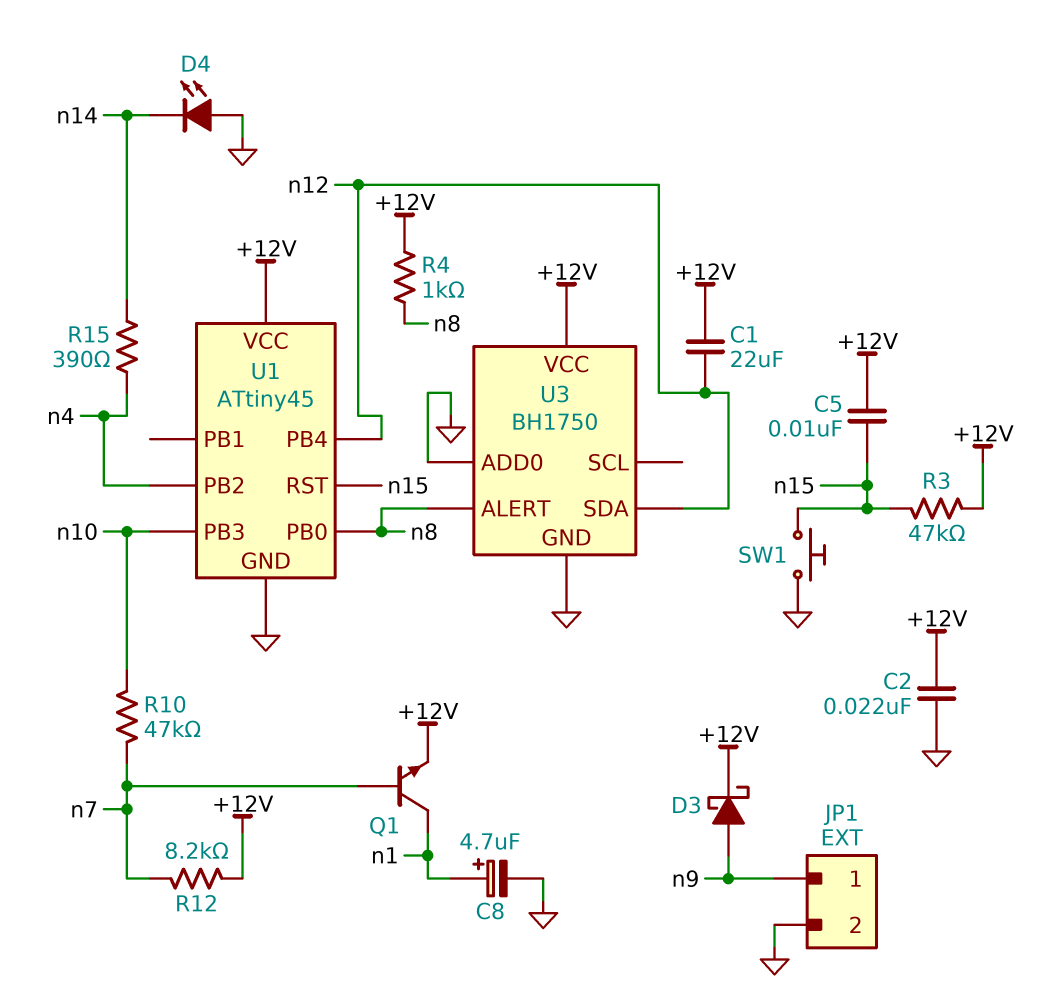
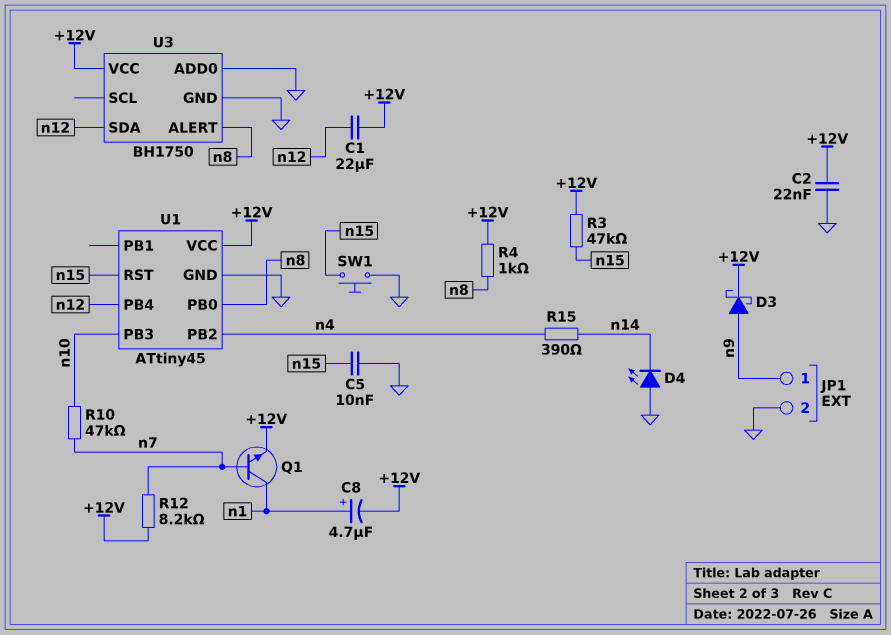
C5: 10nF (+12V, n15) -> 10nF (GND, n15)
C8: 4.7uF (plus n1, minus GND) -> 4.7uF (plus n1, minus +12V)

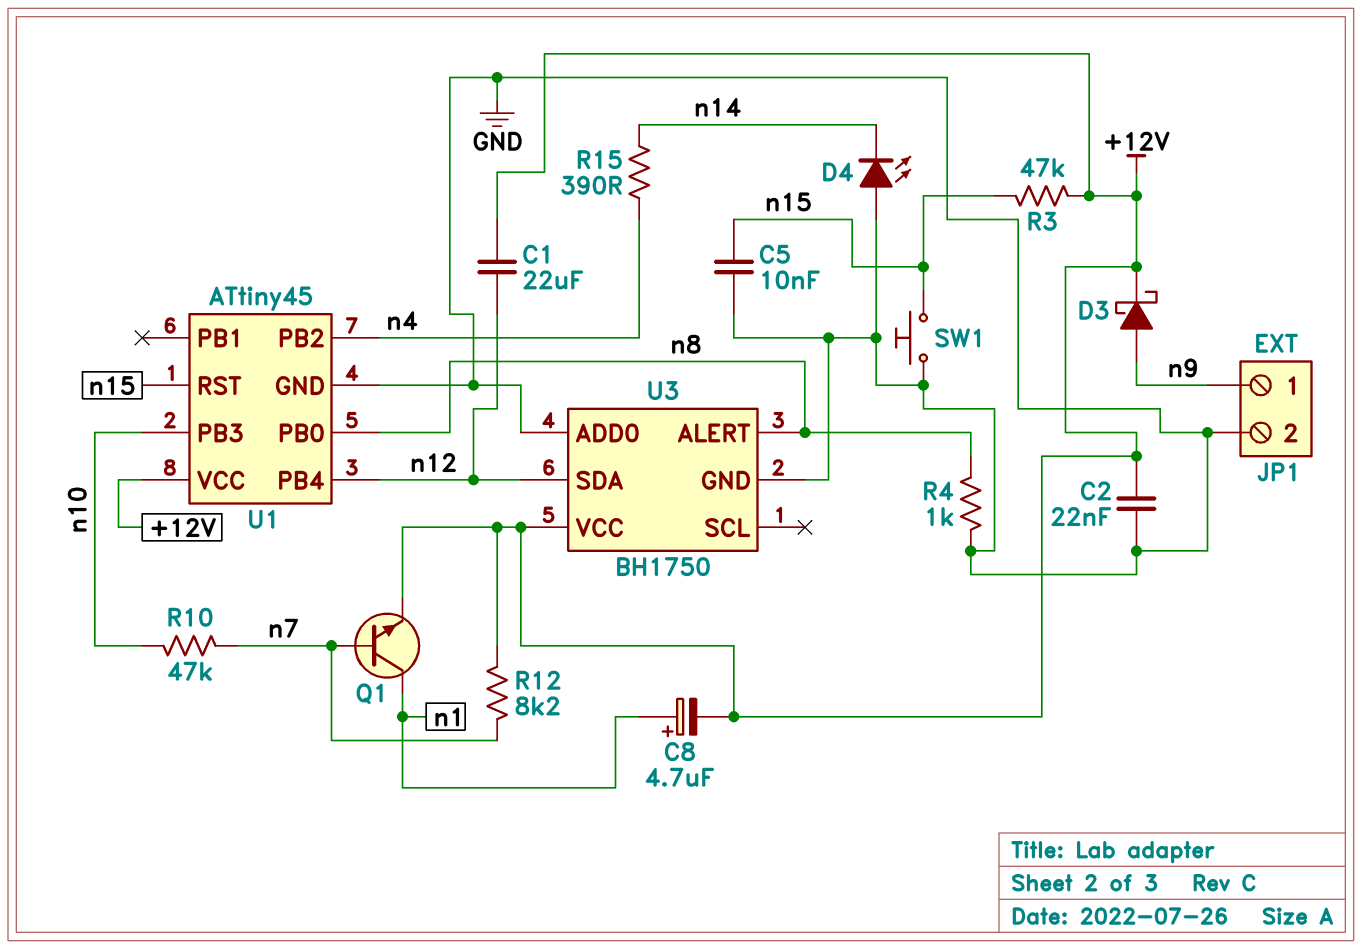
R4: 1k (+12V, n8) -> 1k (GND, n8)

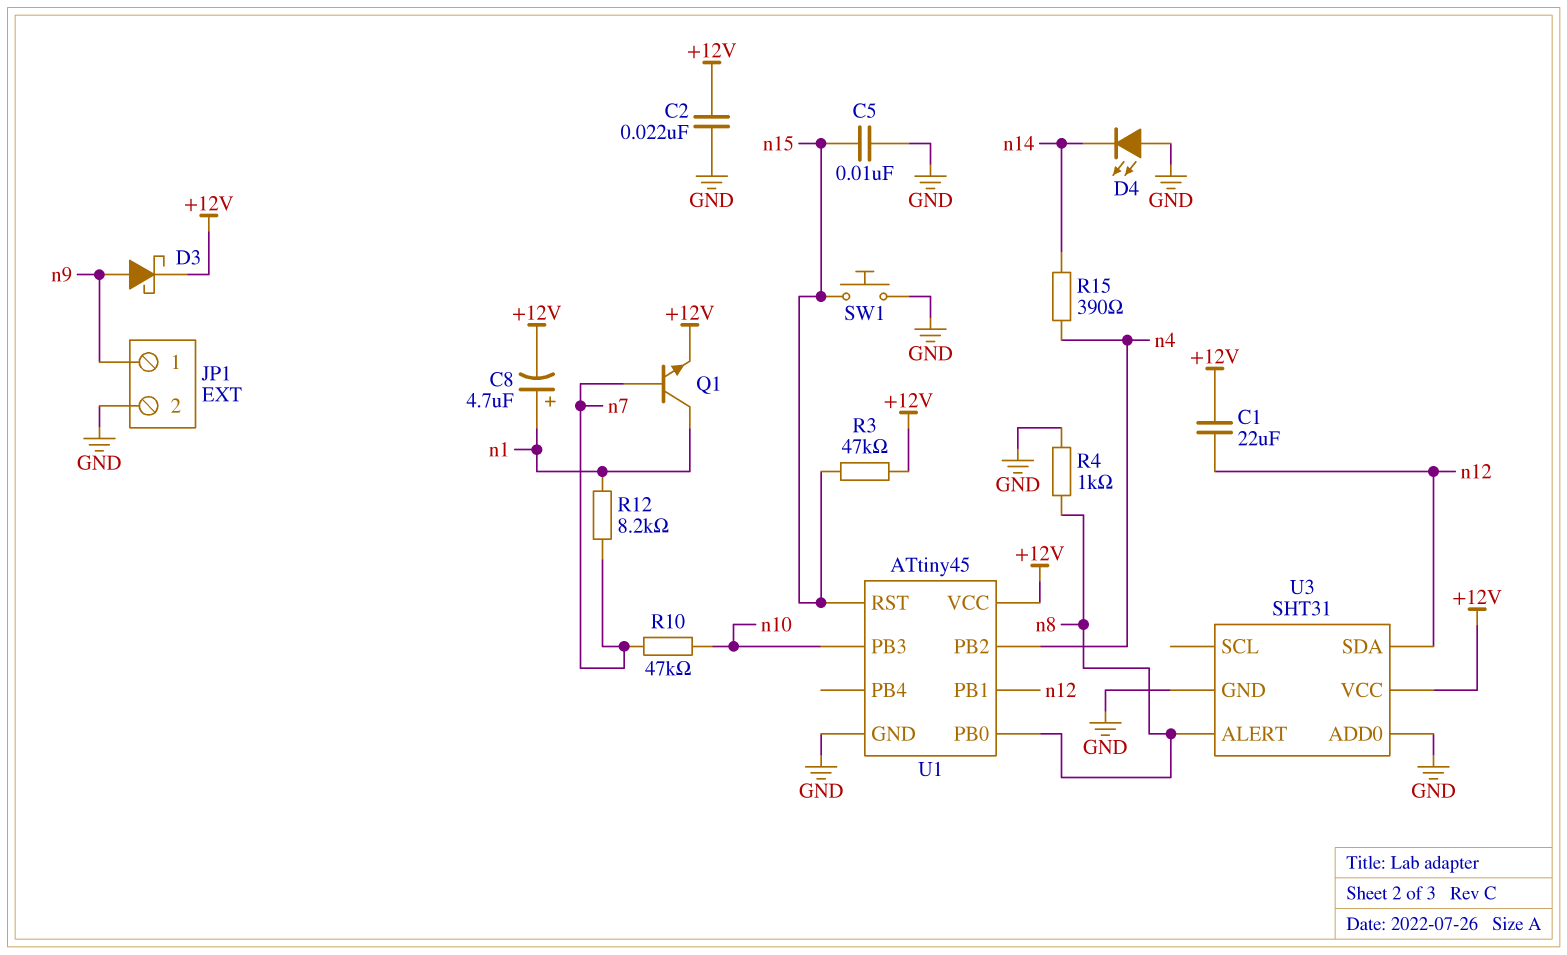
R12: 8.2k (+12V, n7) -> 8.2k (n1, n7)
U1 pin PB1: none -> n12
U1 pin PB4: n12 -> none
U3: BH1750 -> SHT31

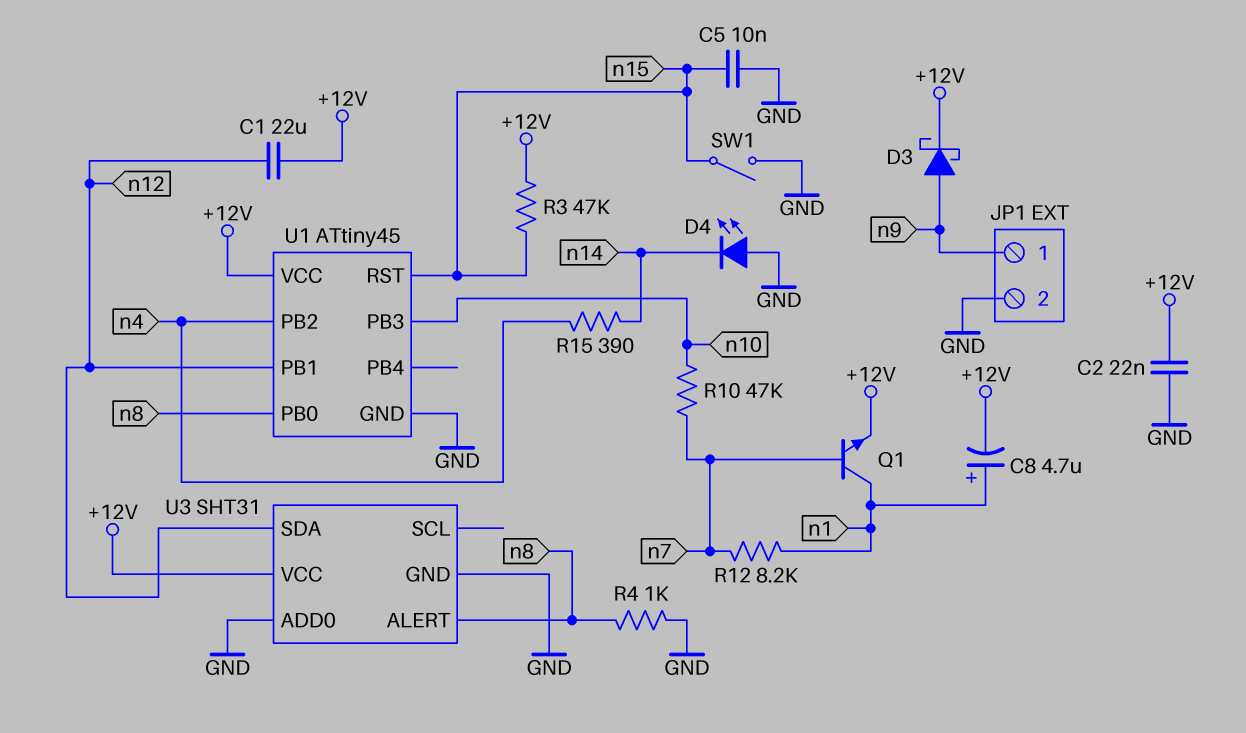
SW1: button (GND, n15) -> switch (GND, n15)

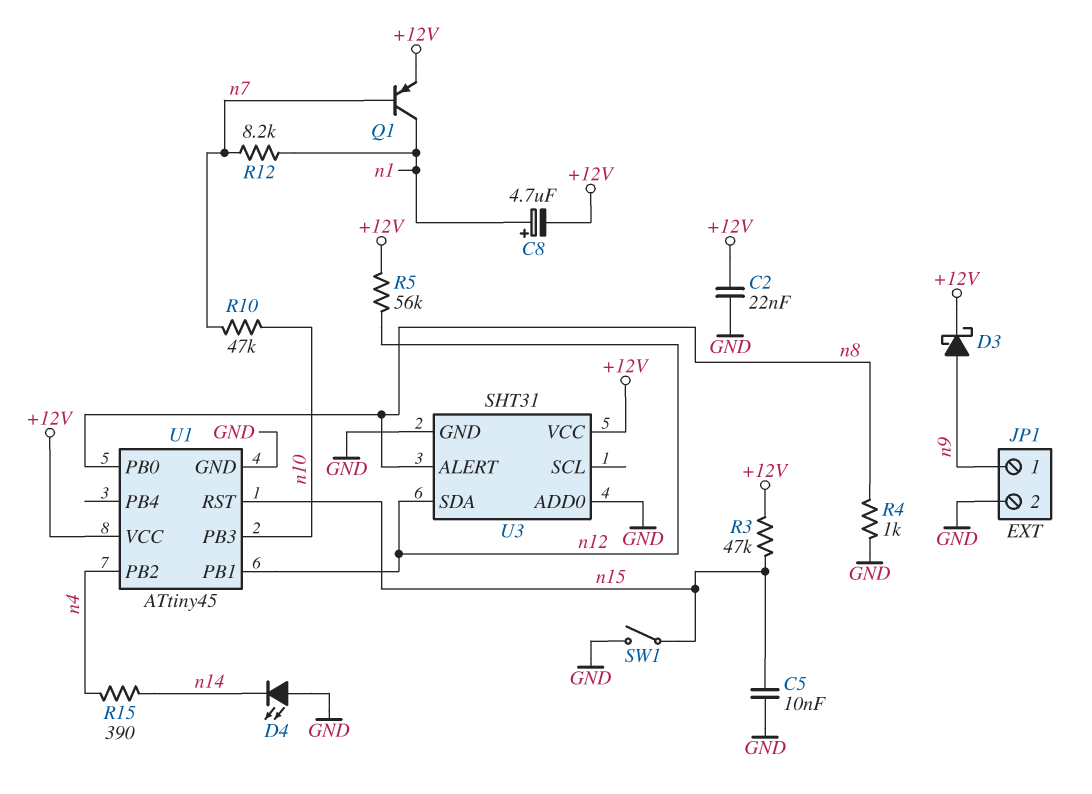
C1: 22uF (+12V, n12) -> none
Q1: NPN (B n7, C n1, E +12V) -> PNP (B n7, C n1, E +12V)
R5: none -> 56k (+12V, n12)

